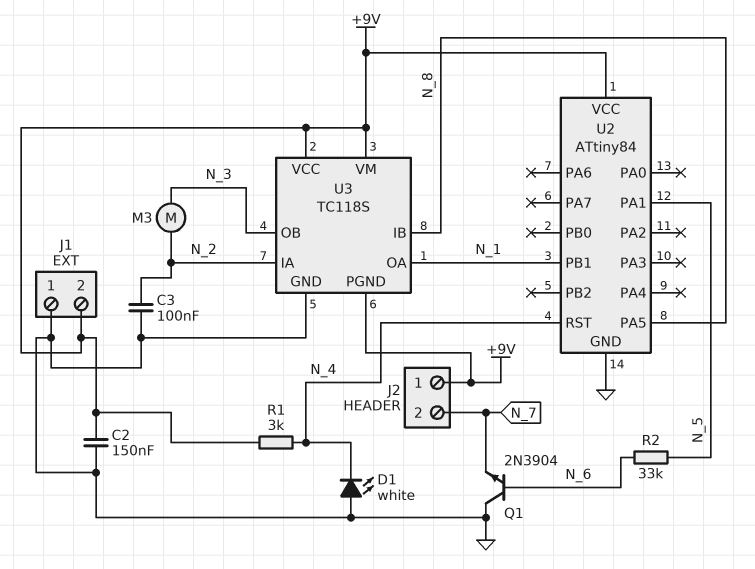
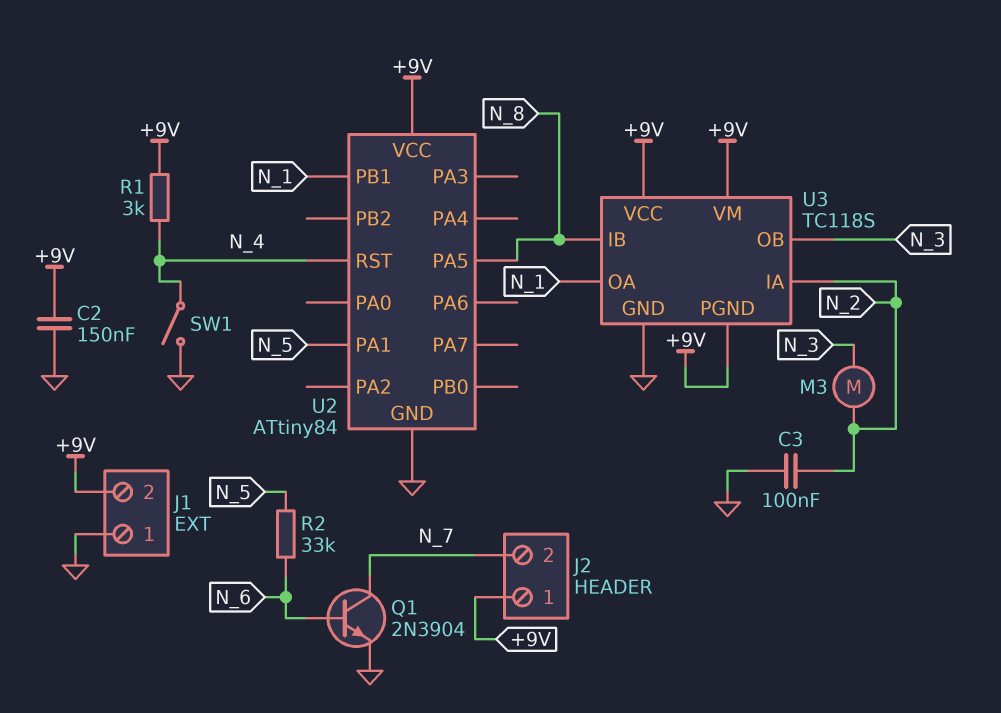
D1: LED white (A GND, K N_4) -> none
Q1: NPN 2N3904 (B N_6, C GND, E N_7) -> NPN 2N3904 (B N_6, C N_7, E GND)
SW1: none -> switch (GND, N_4)

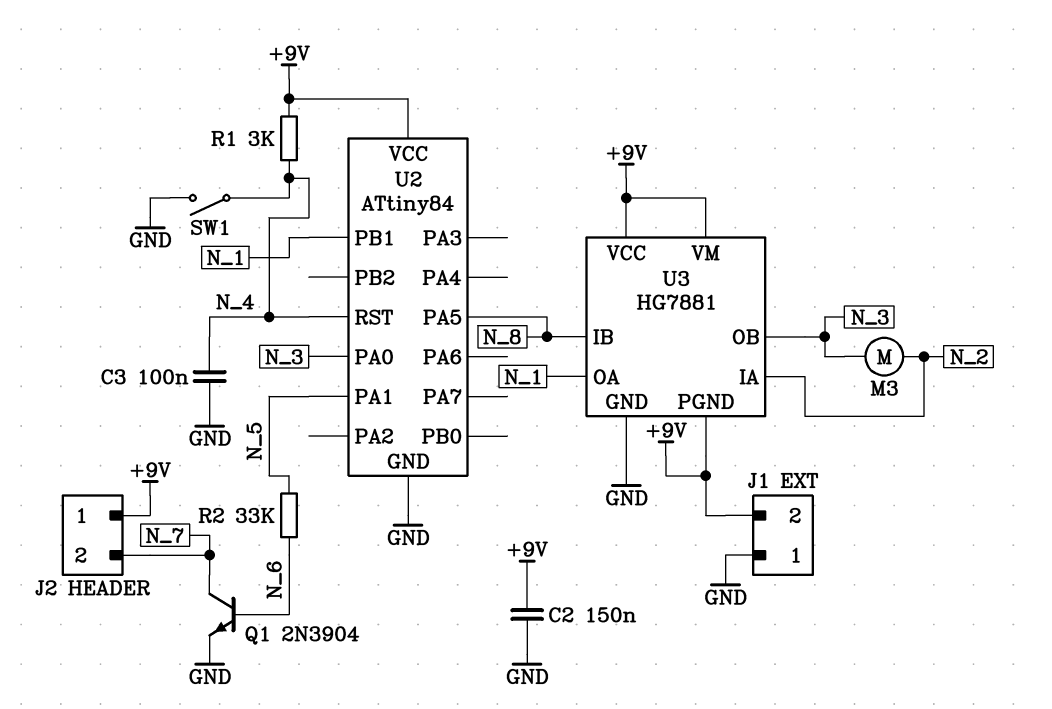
C3: 100nF (GND, N_2) -> 100nF (GND, N_4)
U2 pin PA0: none -> N_3
U3: TC118S -> HG7881

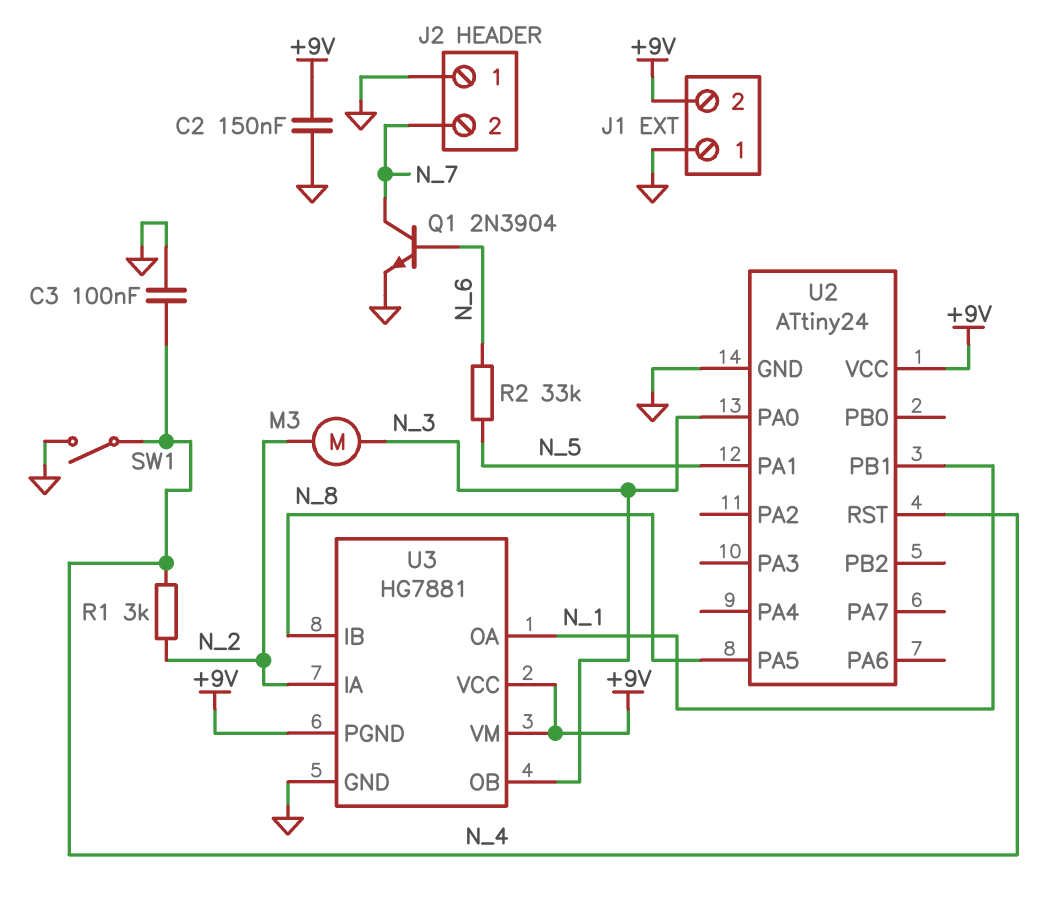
J2 pin 1: +9V -> GND
R1: 3k (+9V, N_4) -> 3k (N_2, N_4)
U2: ATtiny84 -> ATtiny24

